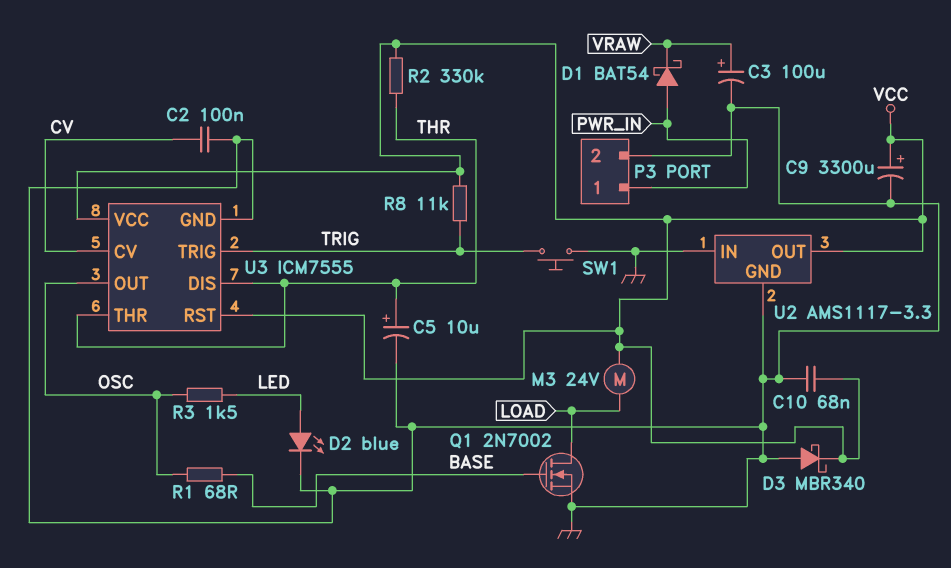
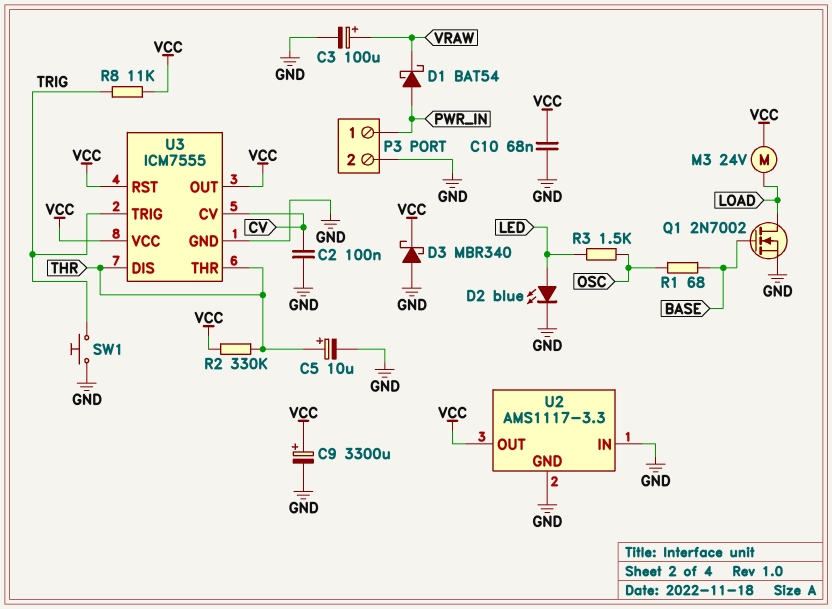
U3 pin OUT: OSC -> VCC

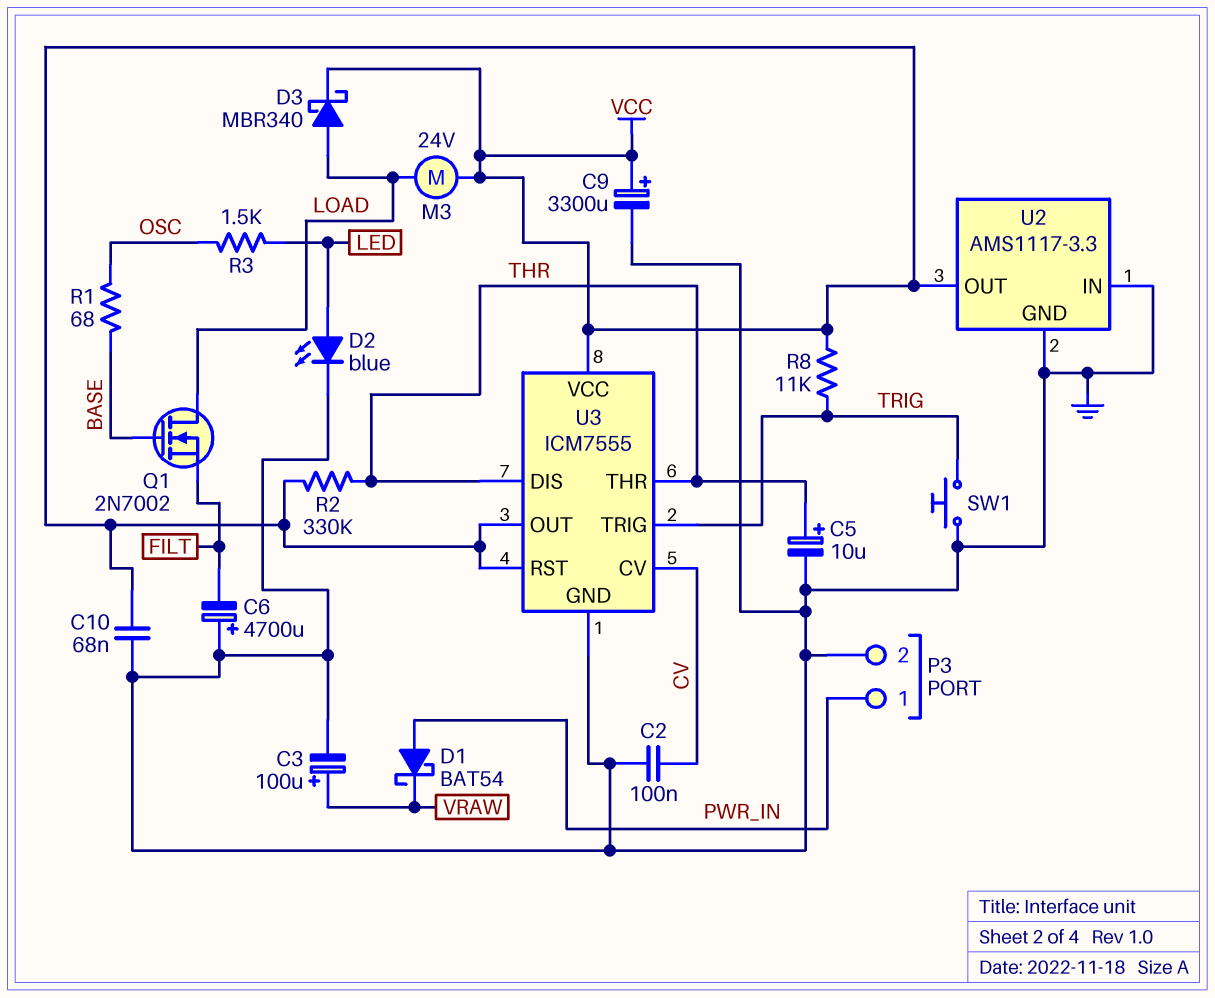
C6: none -> 4700uF (plus GND, minus FILT)
D3: schottky MBR340 (A GND, K VCC) -> schottky MBR340 (A LOAD, K VCC)
Q1: NMOS 2N7002 (G BASE, D LOAD, S GND) -> NMOS 2N7002 (G BASE, D LOAD, S FILT)

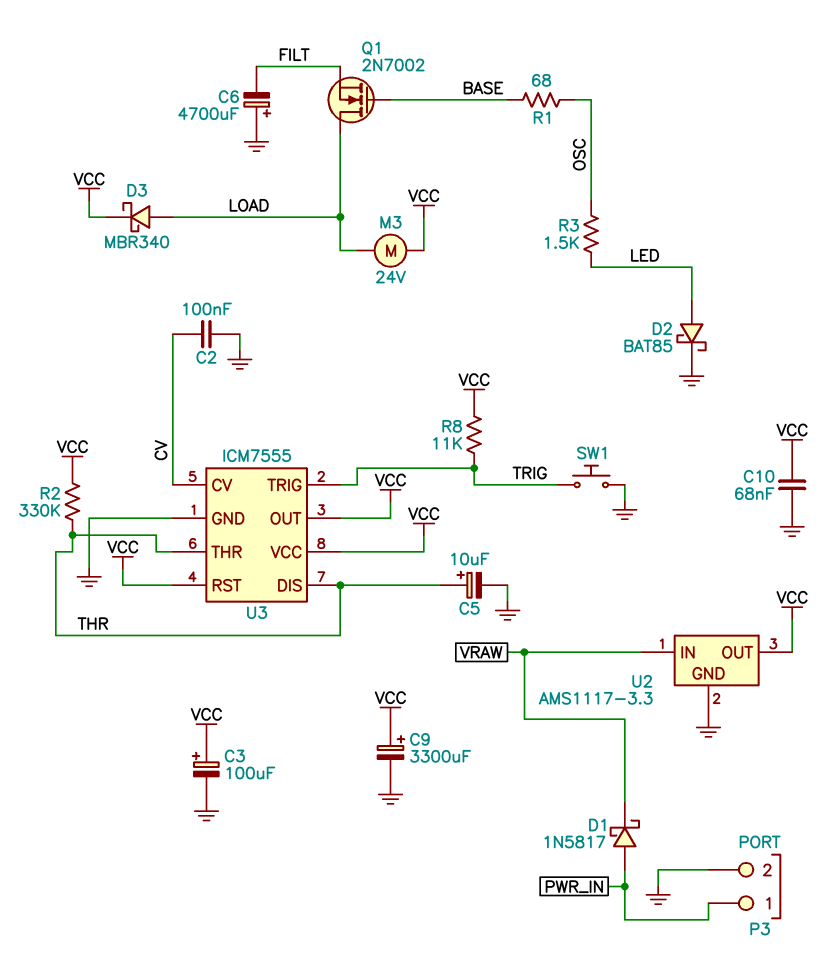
C3: 100uF (plus VRAW, minus GND) -> 100uF (plus VCC, minus GND)
D1: schottky BAT54 (A PWR_IN, K VRAW) -> schottky 1N5817 (A PWR_IN, K VRAW)
D2: LED blue (A LED, K GND) -> schottky BAT85 (A LED, K GND)
U2 pin IN: GND -> VRAW

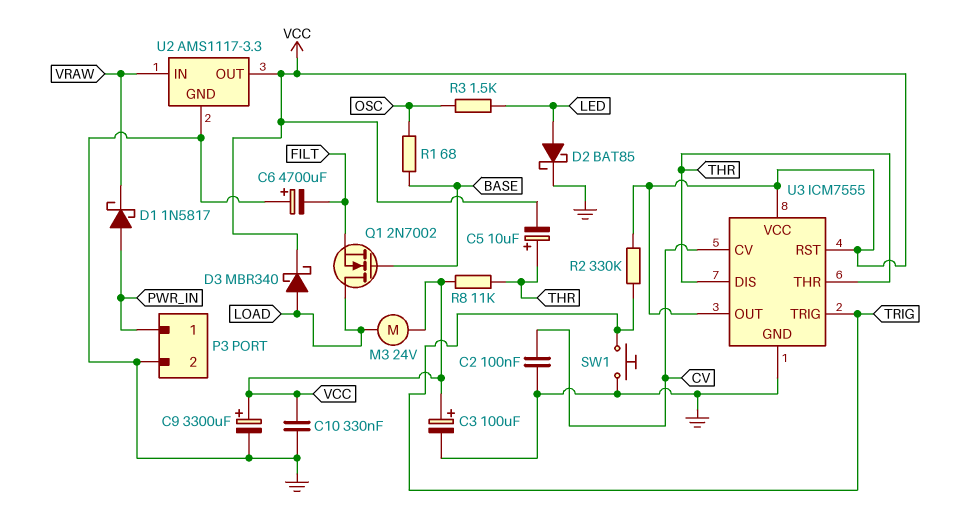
C5: 10uF (plus THR, minus GND) -> 10uF (plus THR, minus VCC)
C10: 68nF (GND, VCC) -> 330nF (GND, VCC)
R2: 330k (THR, VCC) -> 330k (TRIG, VCC)
R8: 11k (TRIG, VCC) -> 11k (THR, VCC)

